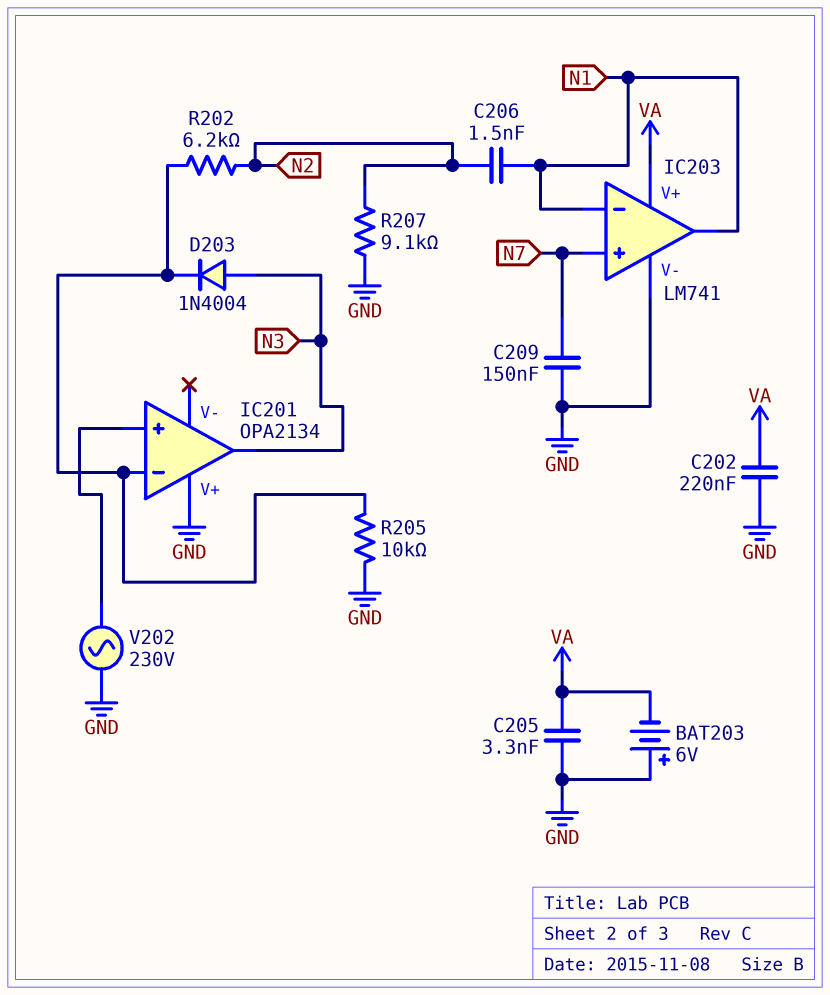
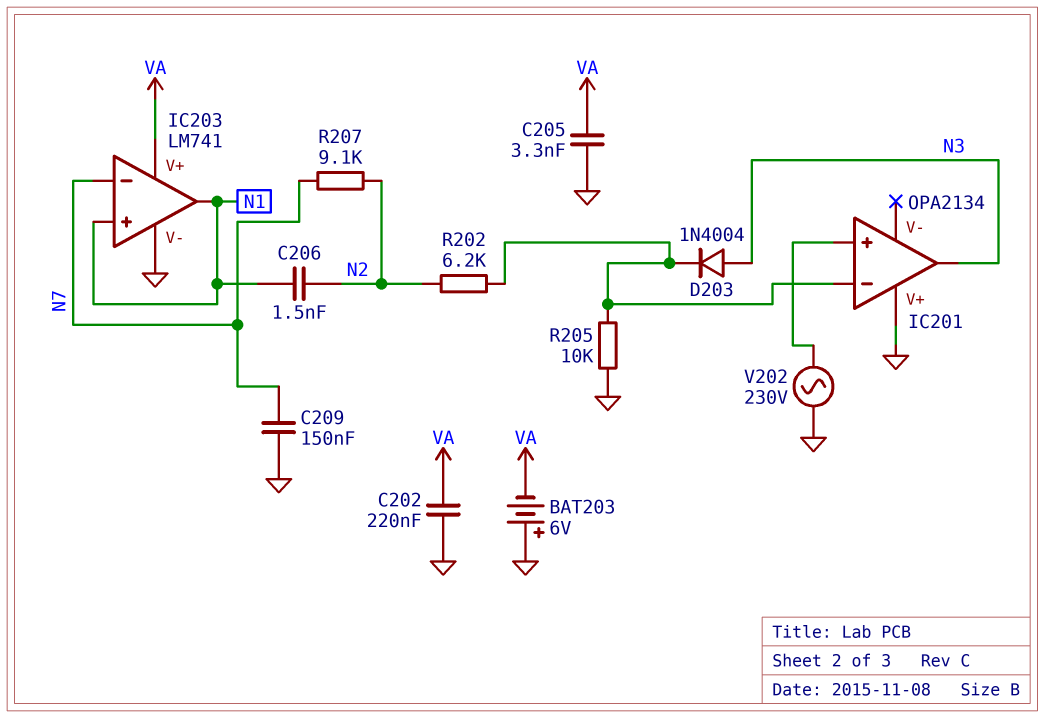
IC203 pin in+: N7 -> N1
IC203 pin in-: N1 -> N7
R207: 9.1k (GND, N2) -> 9.1k (N2, N7)

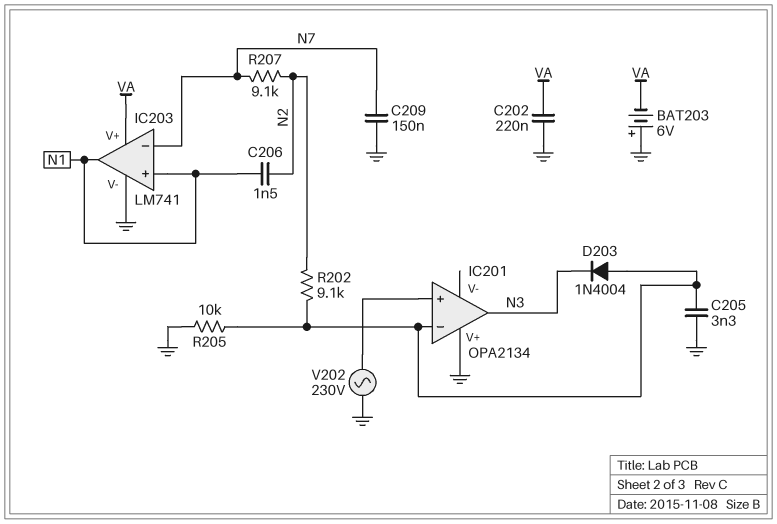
C205: 3.3nF (GND, VA) -> 3.3nF (GND, IC201/in-)
D203: diode 1N4004 (A N3, K IC201/in-) -> diode 1N4004 (A IC201/in-, K N3)
R202: 6.2k (IC201/in-, N2) -> 9.1k (IC201/in-, N2)

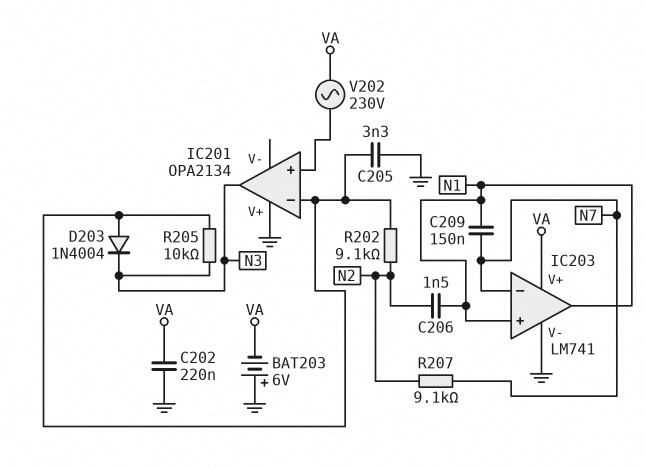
C209: 150nF (GND, N7) -> 150nF (N1, N7)
R205: 10k (GND, IC201/in-) -> 10k (IC201/in-, N3)
V202: AC 230V (GND, IC201/in+) -> AC 230V (IC201/in+, VA)

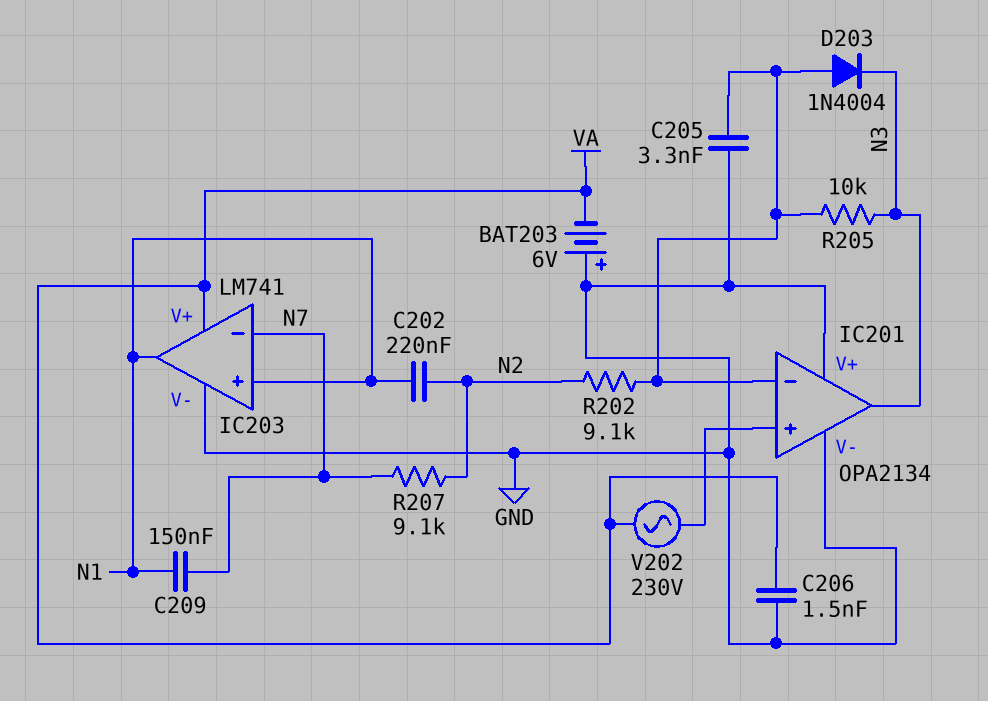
C202: 220nF (GND, VA) -> 220nF (N1, N2)
C206: 1.5nF (N1, N2) -> 1.5nF (GND, VA)
IC201 pin V-: none -> GND

